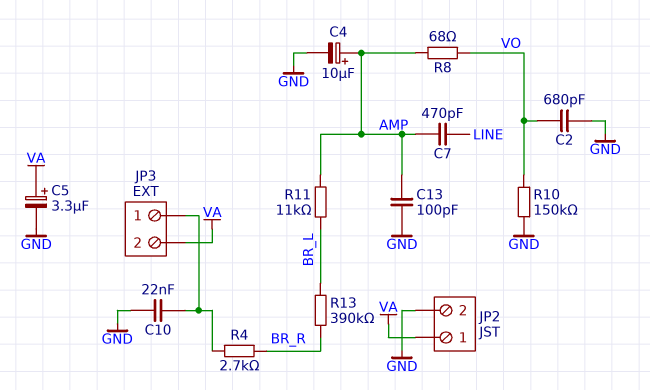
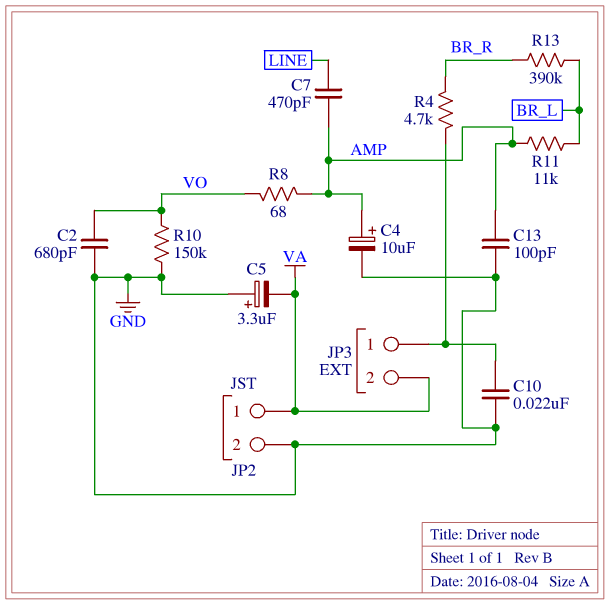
C5: 3.3uF (plus VA, minus GND) -> 3.3uF (plus GND, minus VA)
R4: 2.7k (BR_R, JP3/1) -> 4.7k (BR_R, JP3/1)

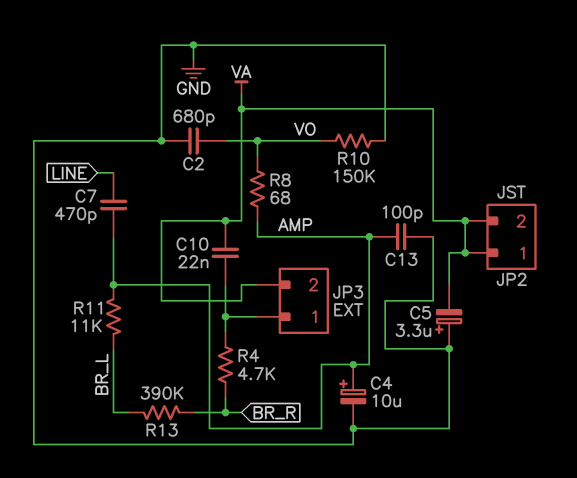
C10: 22nF (GND, JP3/1) -> 22nF (JP3/1, VA)
JP2 pin 2: GND -> VA

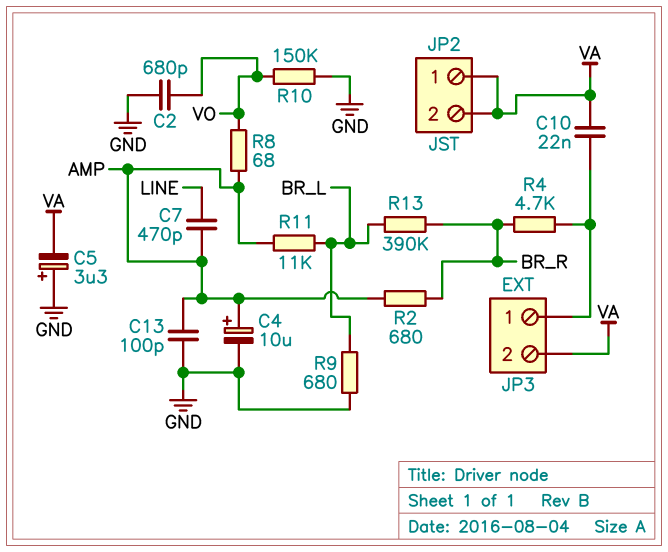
R2: none -> 680 (AMP, BR_R)
R9: none -> 680 (BR_L, GND)

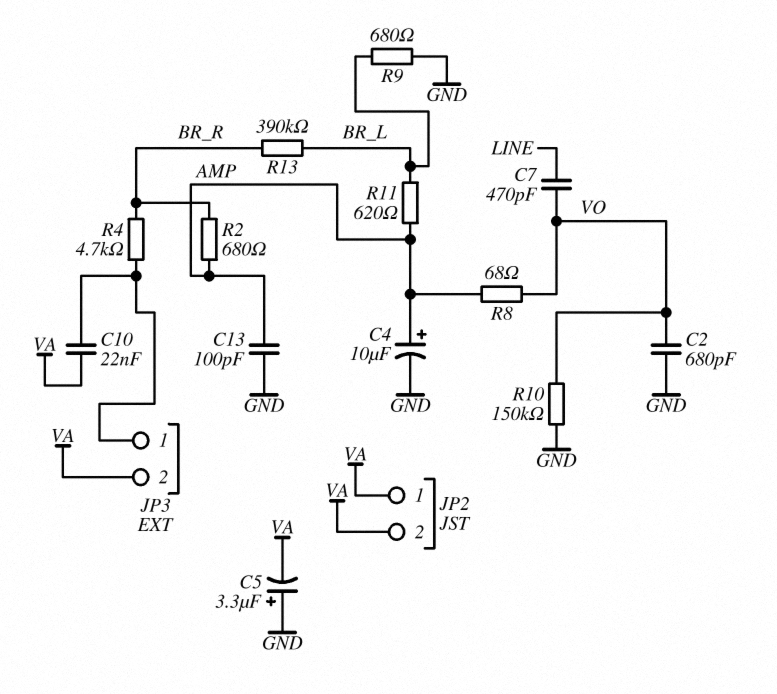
C7: 470pF (AMP, LINE) -> 470pF (LINE, VO)
R11: 11k (AMP, BR_L) -> 620 (AMP, BR_L)

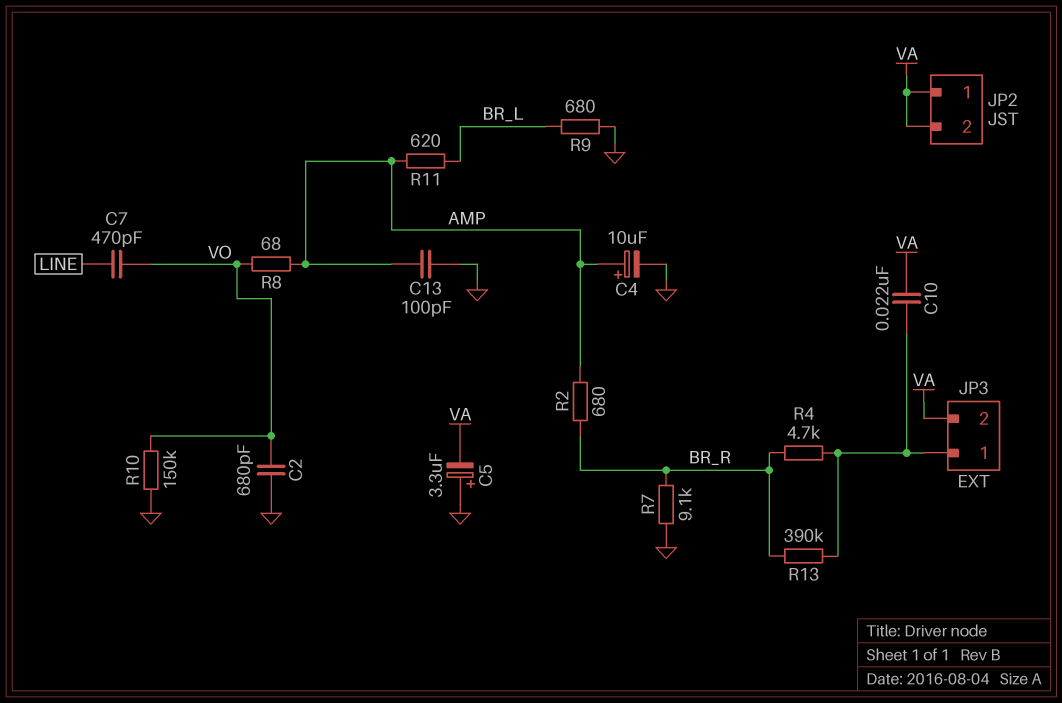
R7: none -> 9.1k (BR_R, GND)
R13: 390k (BR_L, BR_R) -> 390k (BR_R, JP3/1)

